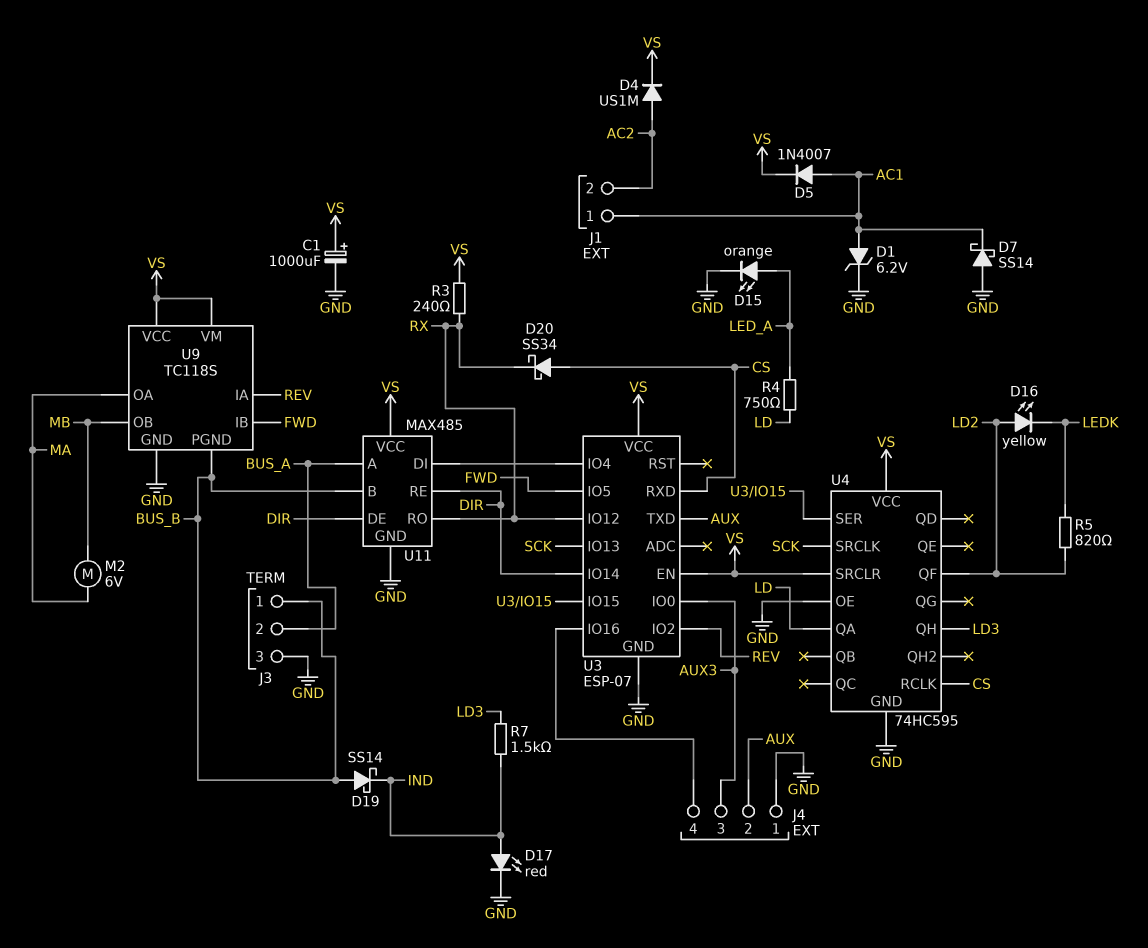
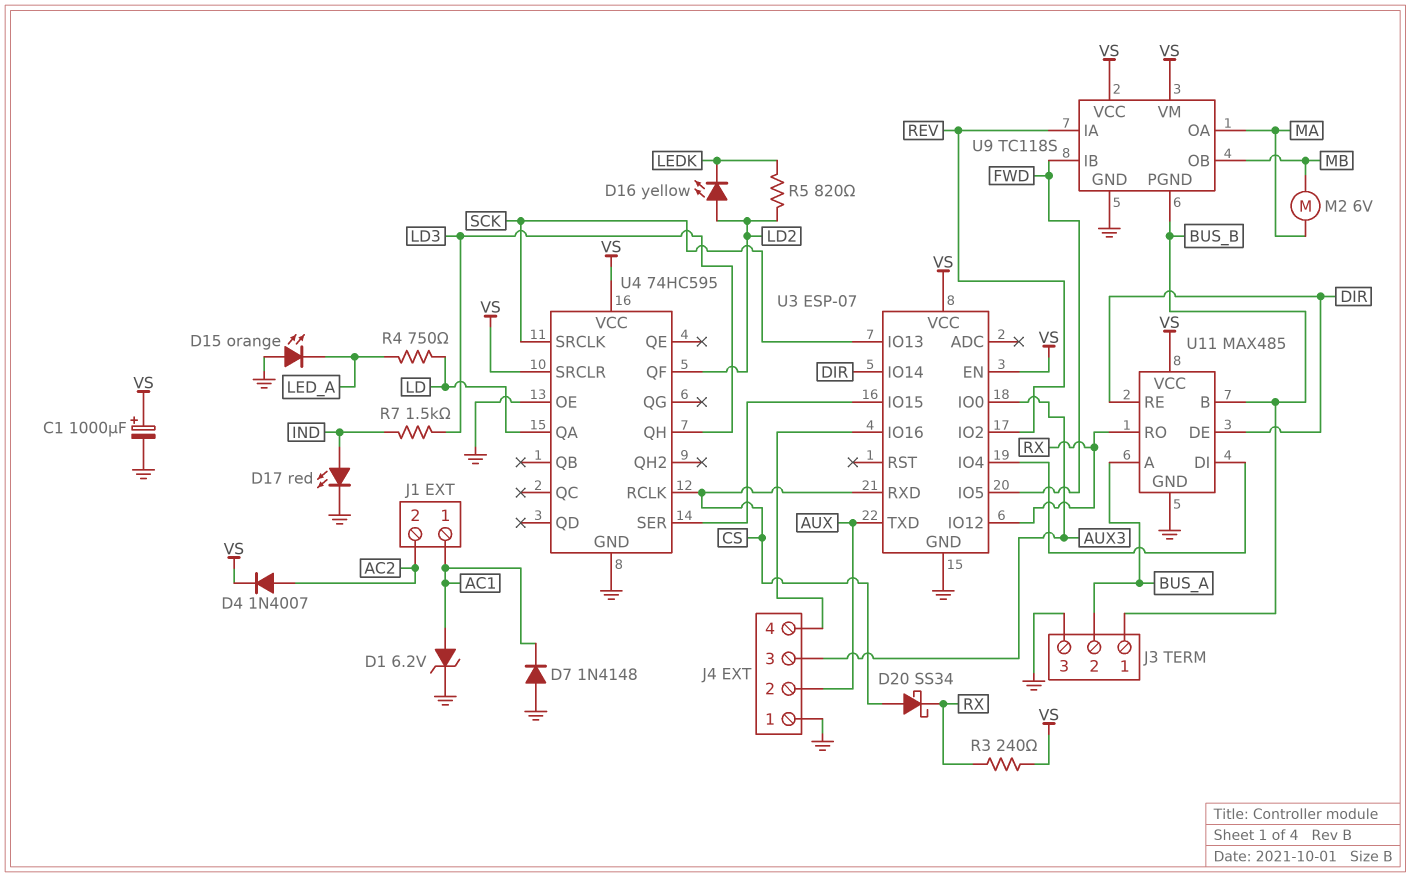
D4: diode US1M (A AC2, K VS) -> diode 1N4007 (A AC2, K VS)
D5: diode 1N4007 (A AC1, K VS) -> none
D7: schottky SS14 (A GND, K AC1) -> diode 1N4148 (A GND, K AC1)
D15: LED orange (A LED_A, K GND) -> LED orange (A GND, K LED_A)
D19: schottky SS14 (A BUS_B, K IND) -> none

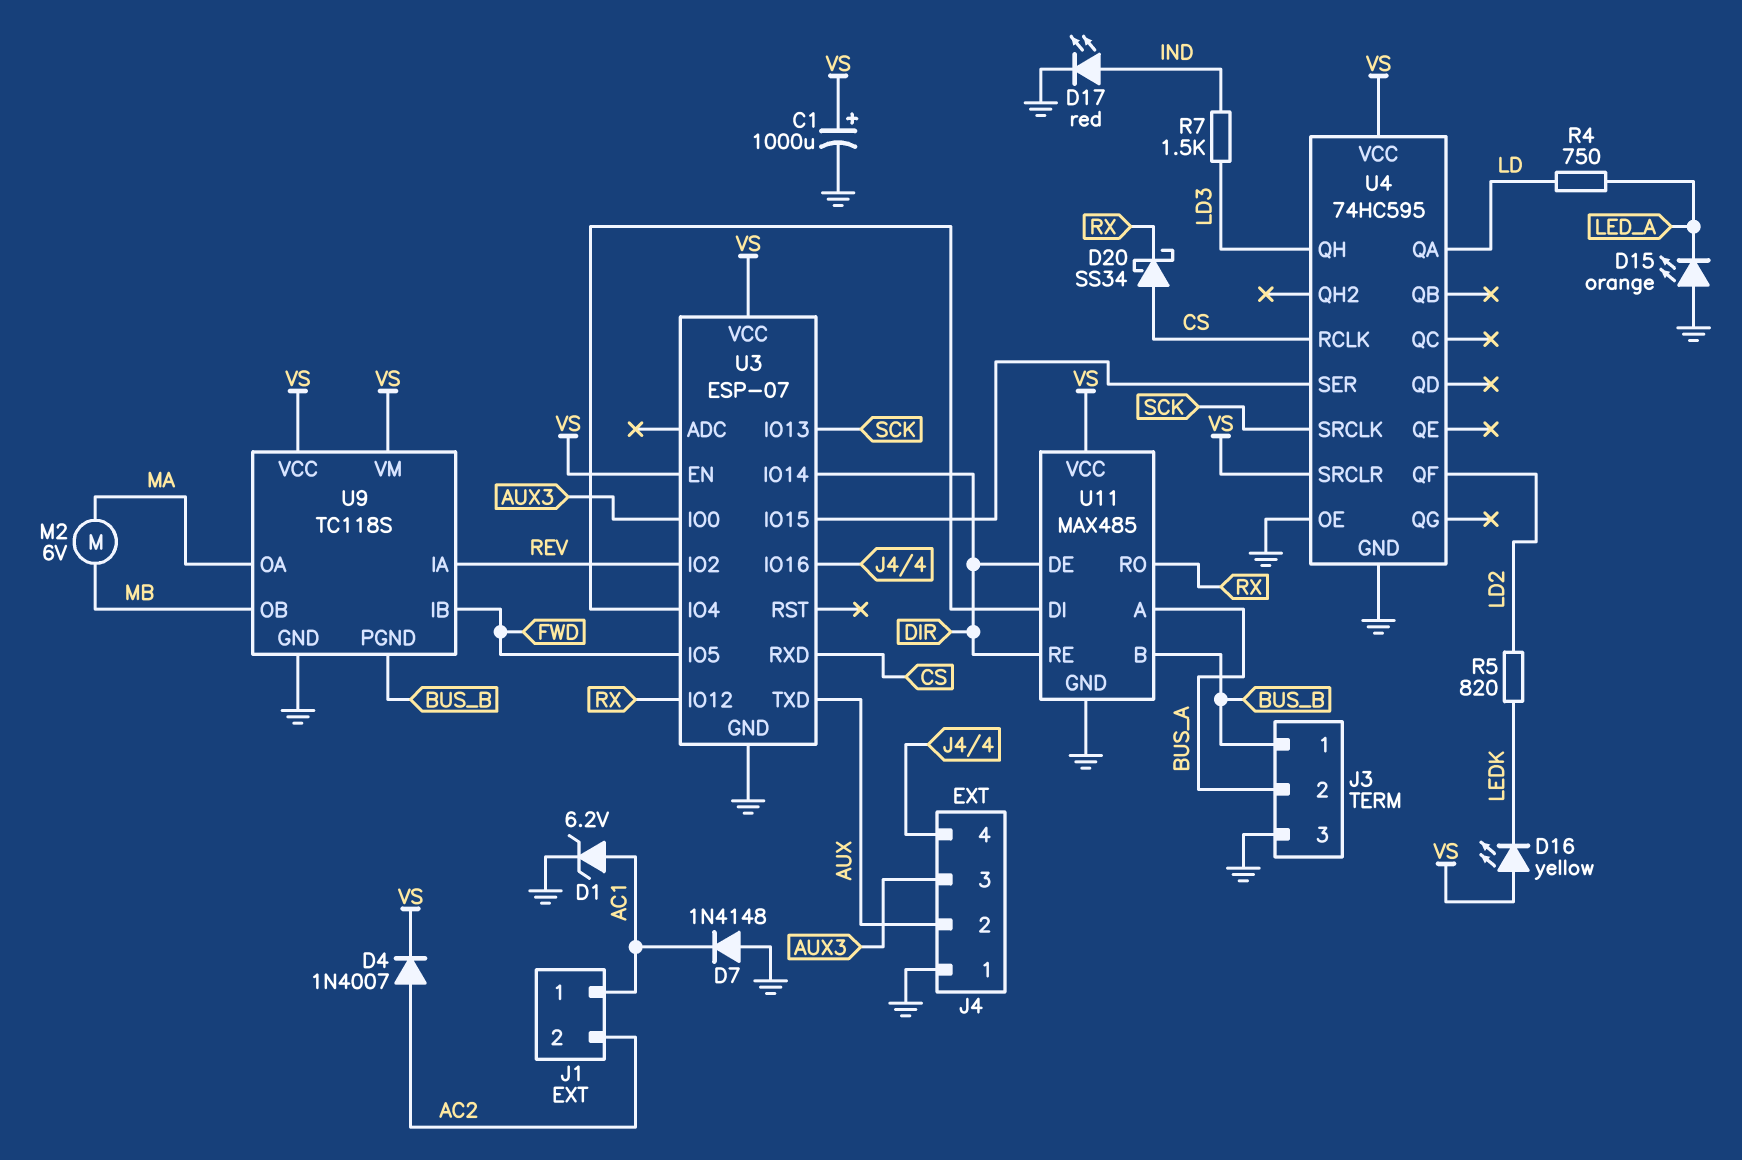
D16: LED yellow (A LD2, K LEDK) -> LED yellow (A VS, K LEDK)
R3: 240 (RX, VS) -> none

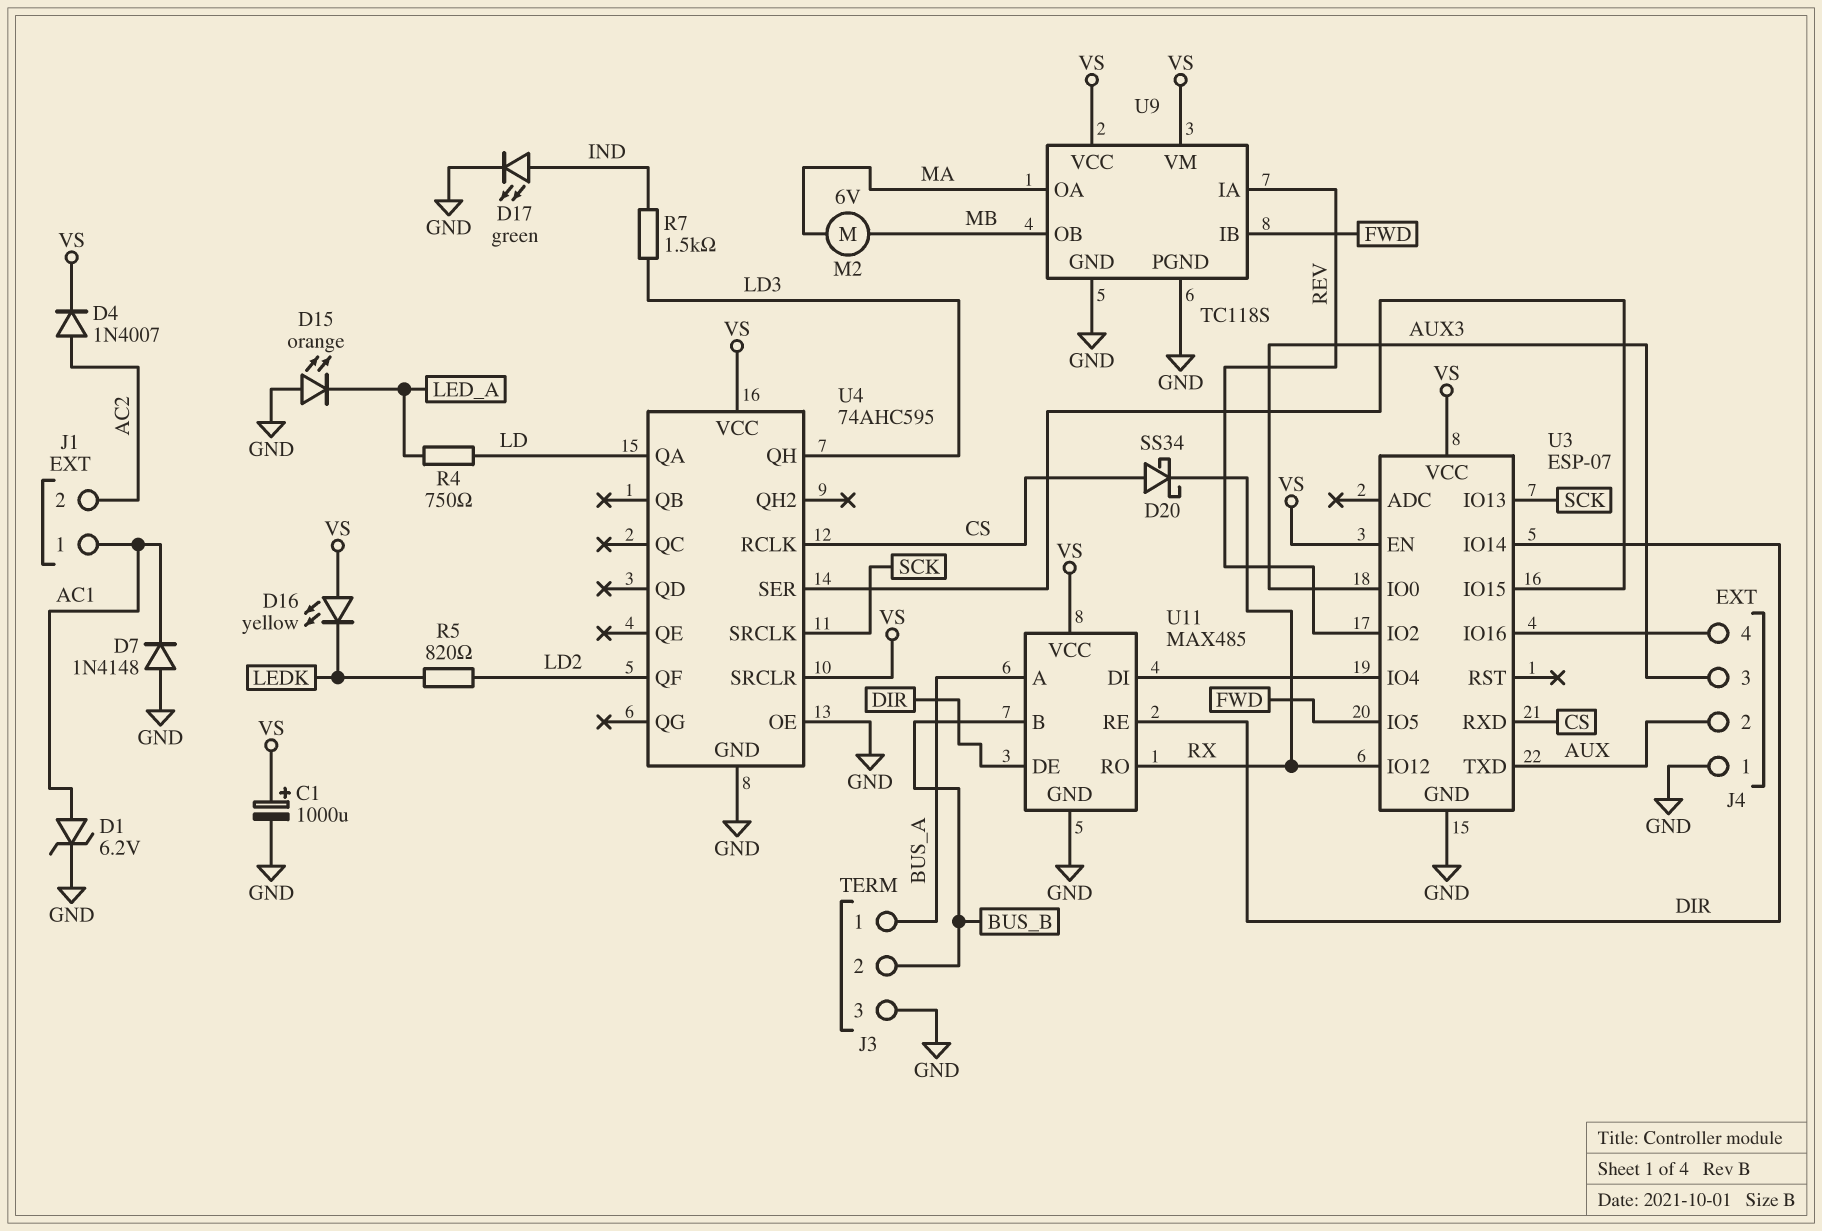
D17: LED red (A IND, K GND) -> LED green (A IND, K GND)
J3 pin 1: BUS_B -> BUS_A
J3 pin 2: BUS_A -> BUS_B
U4: 74HC595 -> 74AHC595
U9 pin PGND: BUS_B -> GND

